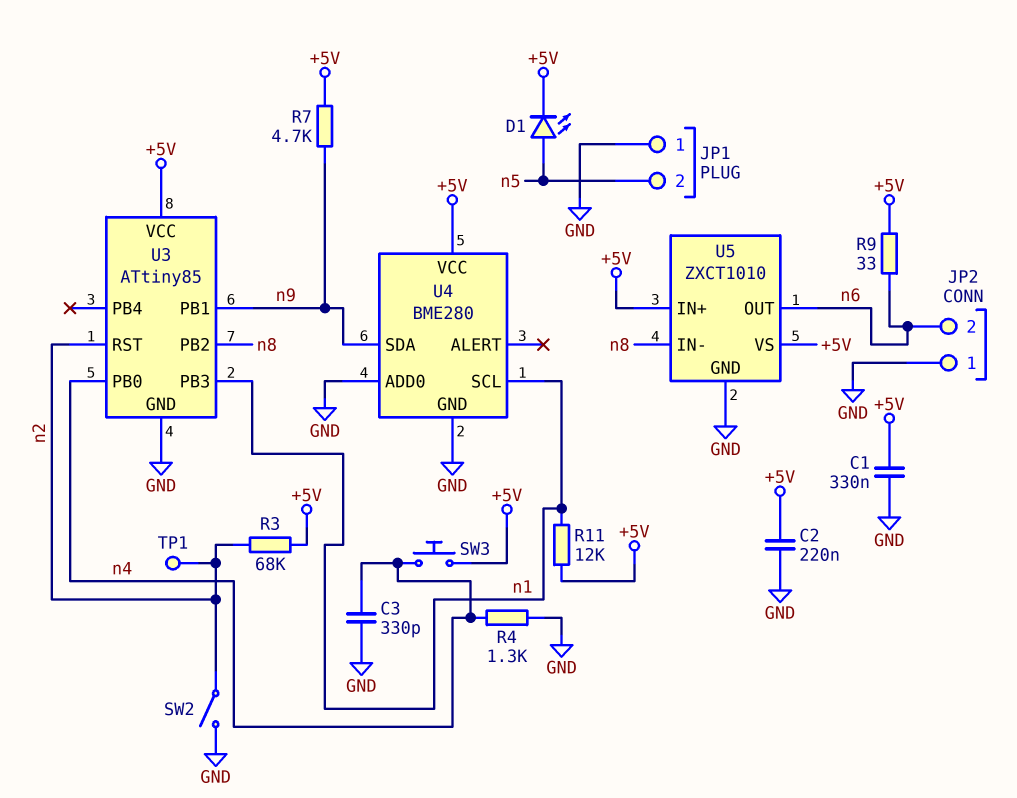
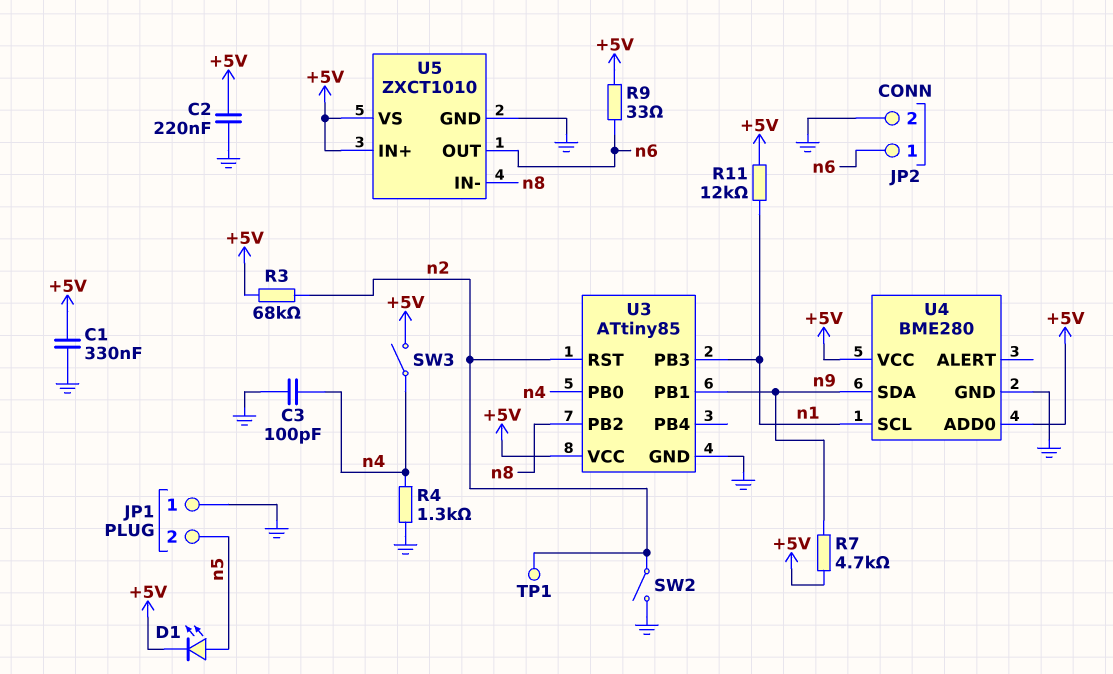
C3: 330pF (GND, n4) -> 100pF (GND, n4)
JP2 pin 1: GND -> n6
JP2 pin 2: n6 -> GND
SW3: button (+5V, n4) -> switch (+5V, n4)
U4 pin ADD0: GND -> +5V

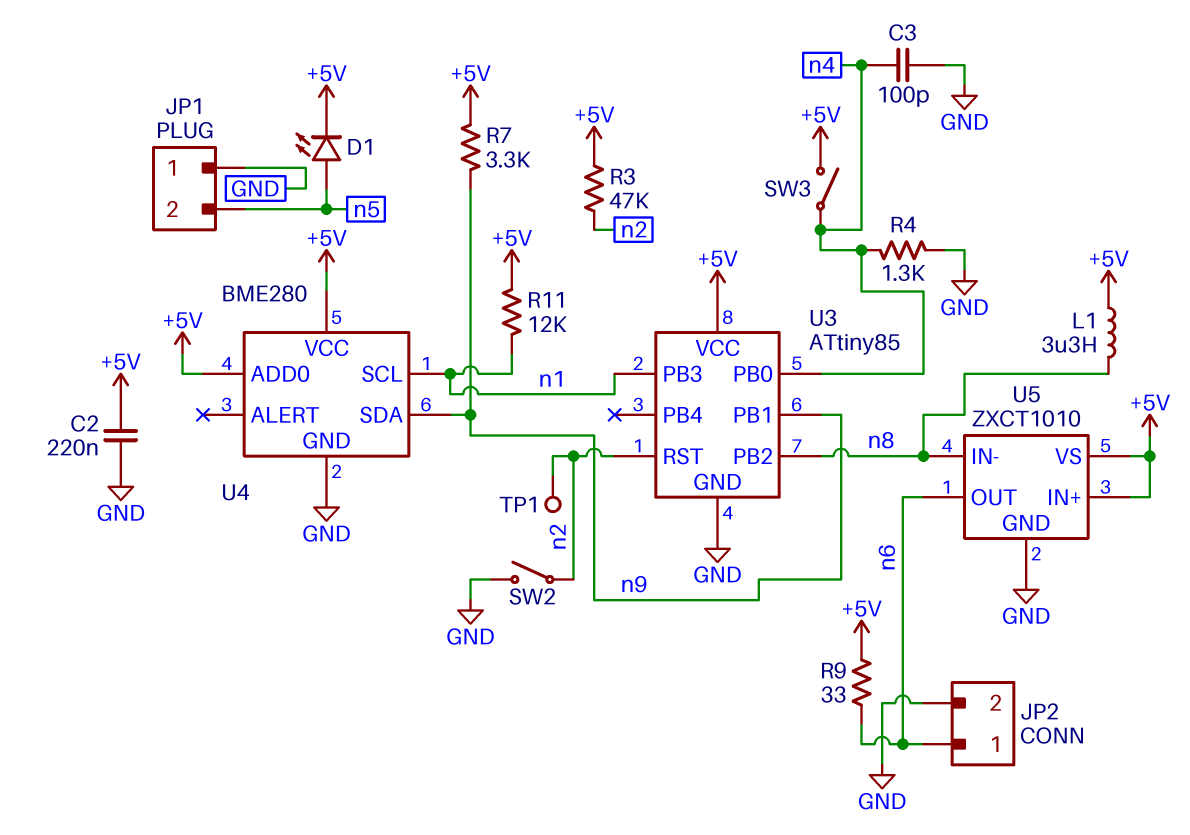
C1: 330nF (+5V, GND) -> none
L1: none -> 3.3uH (+5V, n8)
R3: 68k (+5V, n2) -> 47k (+5V, n2)
R7: 4.7k (+5V, n9) -> 3.3k (+5V, n9)

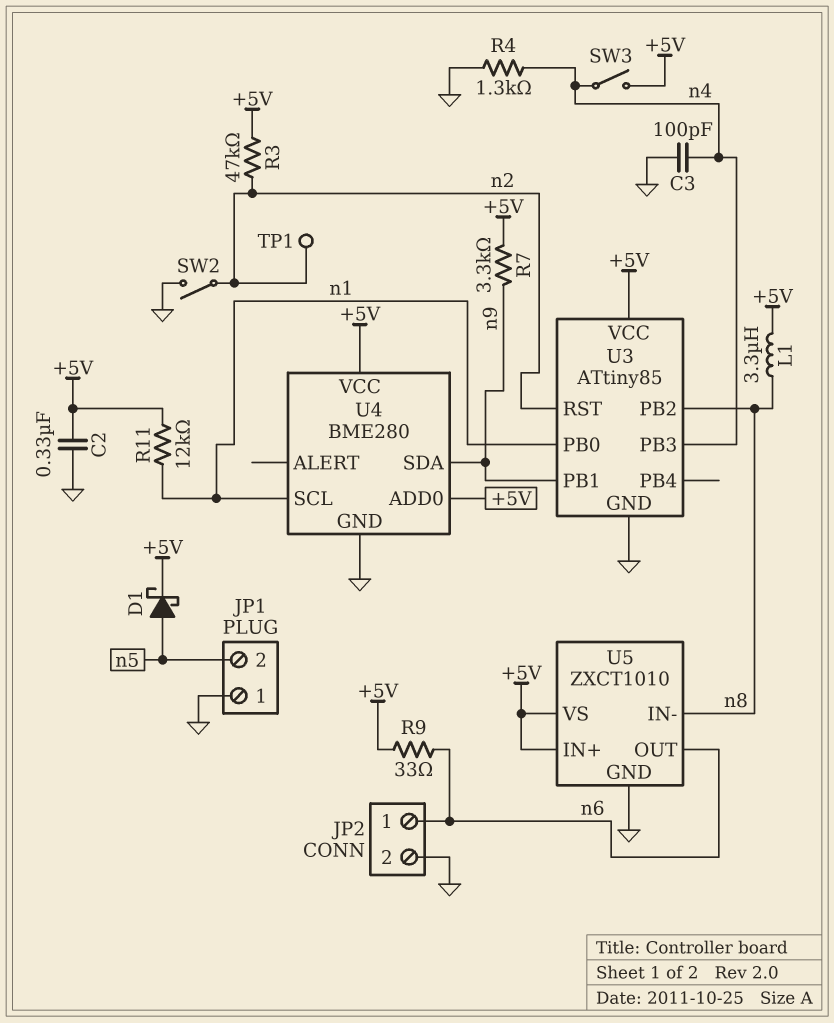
C2: 220nF (+5V, GND) -> 330nF (+5V, GND)
D1: LED (A n5, K +5V) -> schottky (A n5, K +5V)
U3 pin PB0: n4 -> n1
U3 pin PB3: n1 -> n4

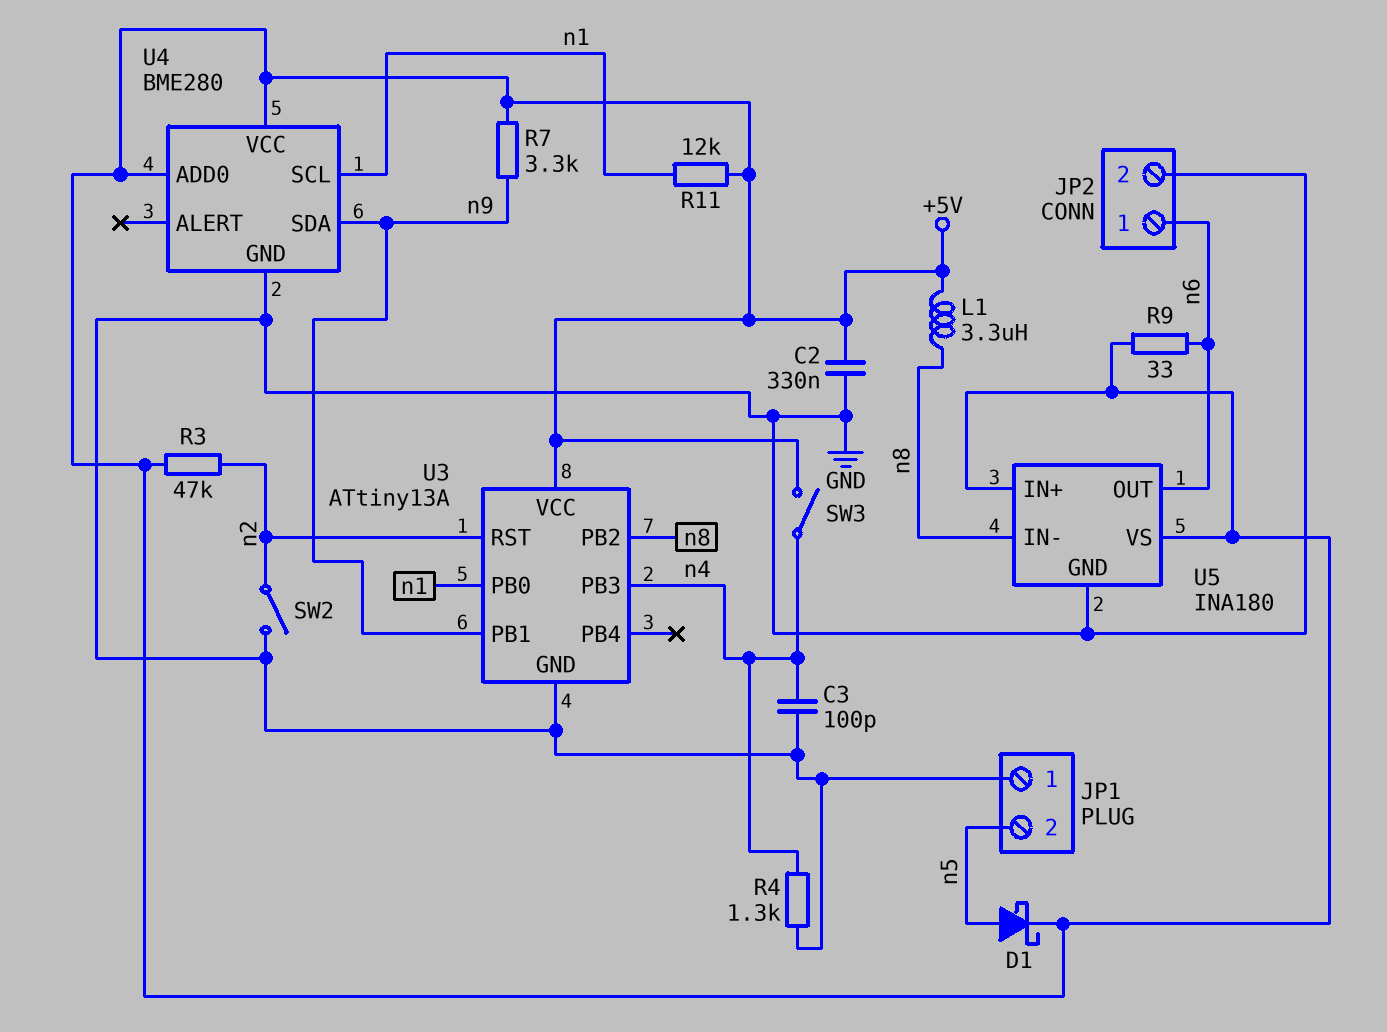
TP1: test point (n2) -> none
U3: ATtiny85 -> ATtiny13A
U5: ZXCT1010 -> INA180

